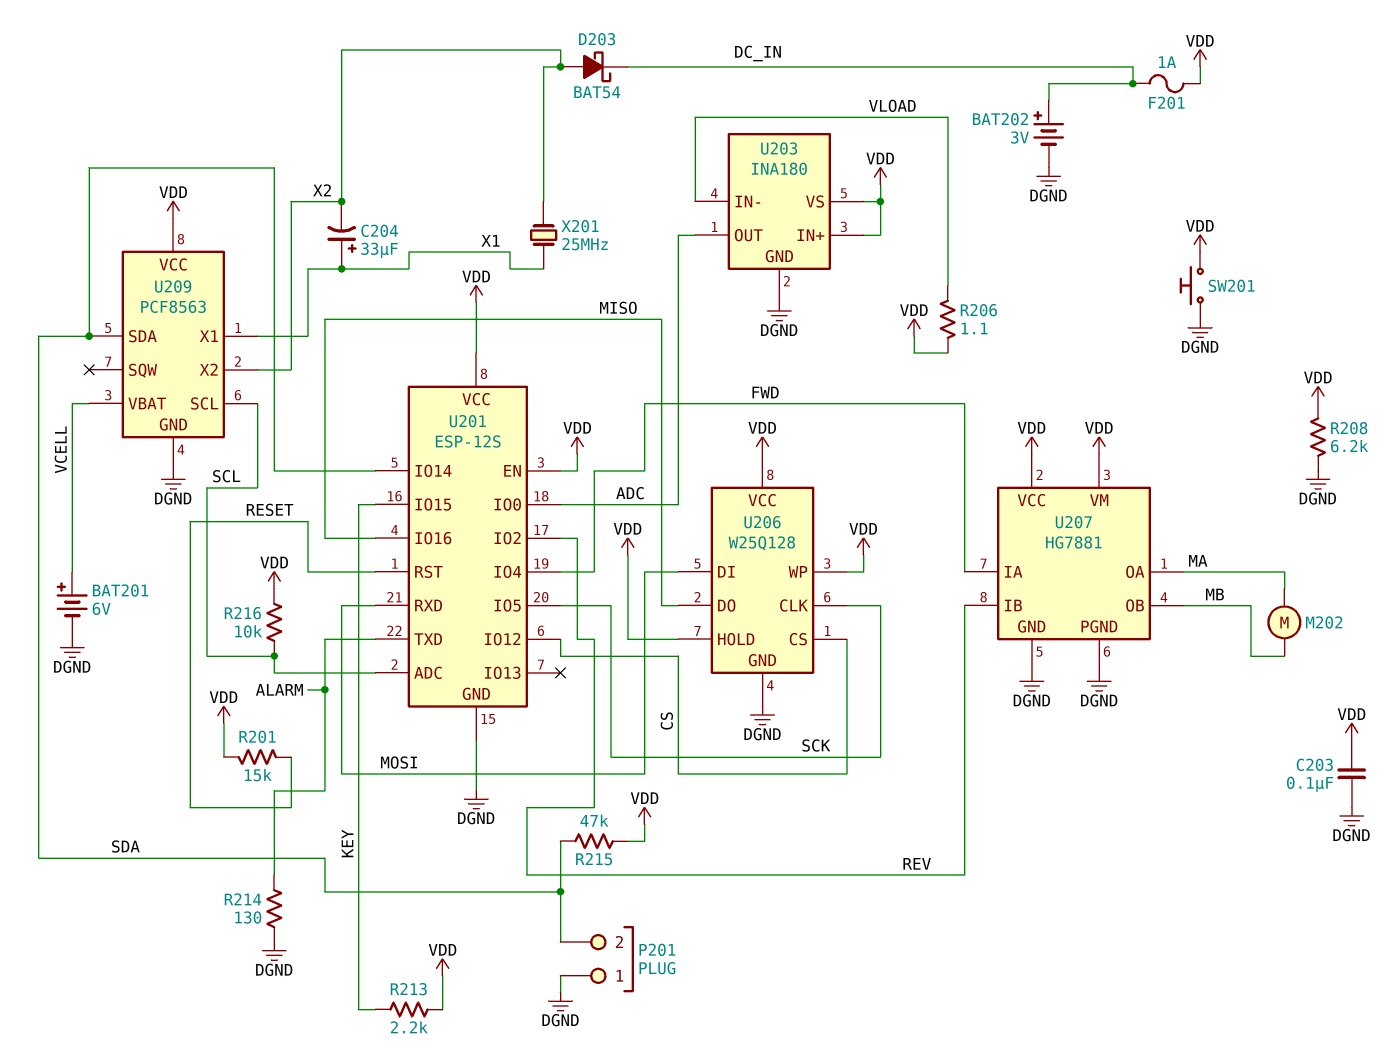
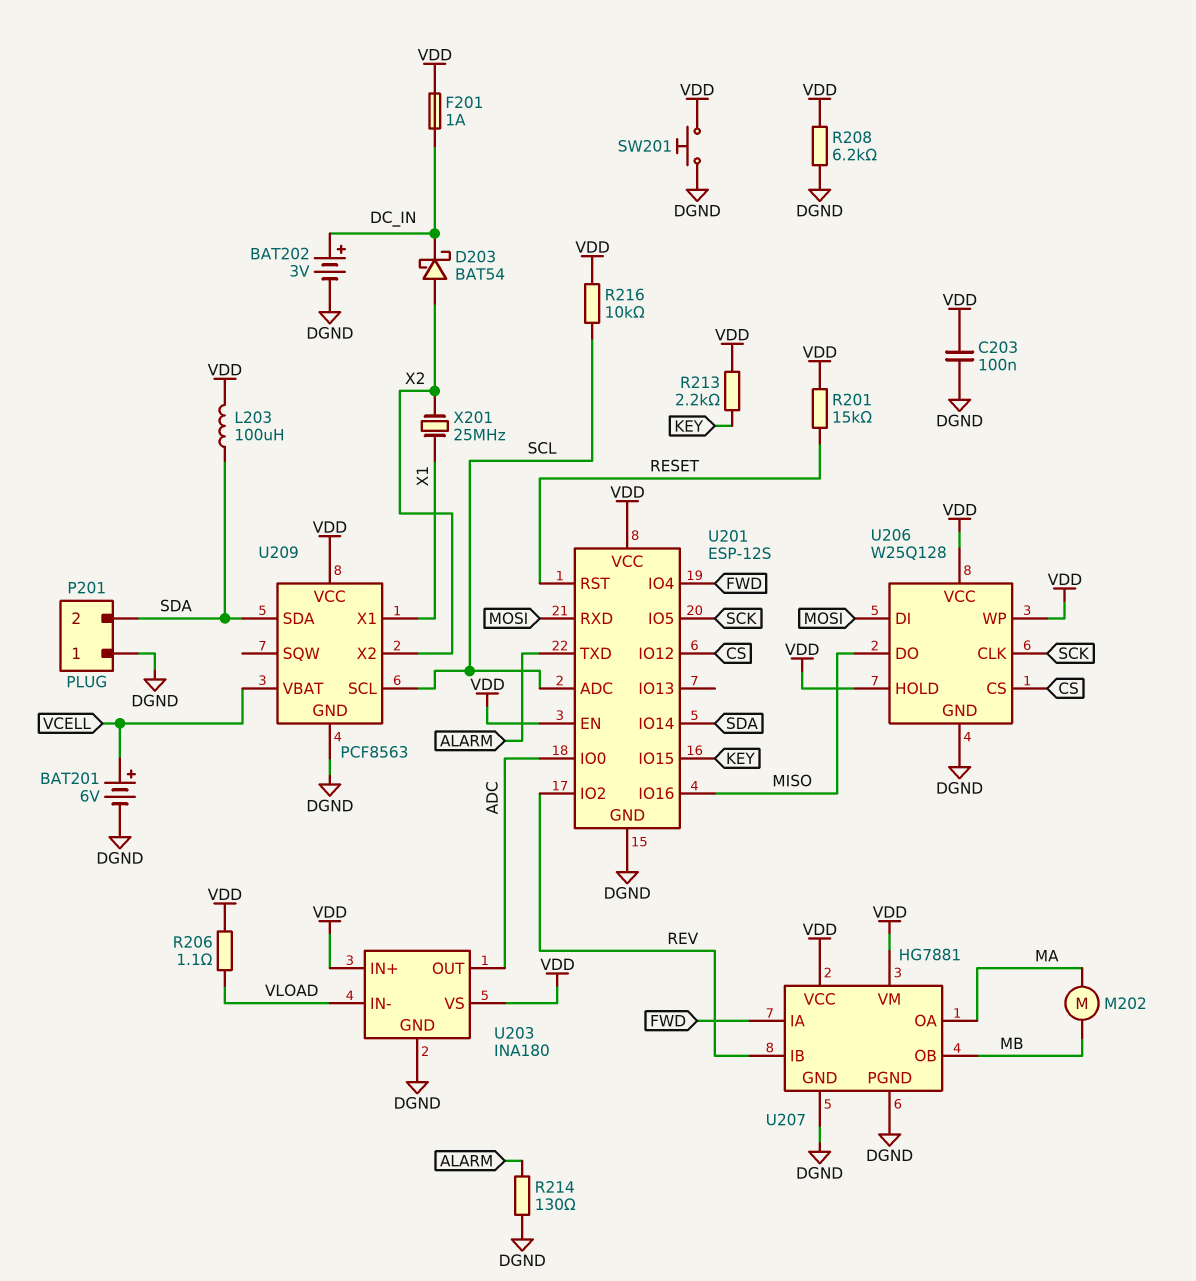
C204: 33uF (plus X1, minus X2) -> none
L203: none -> 100uH (SDA, VDD)
R215: 47k (SDA, VDD) -> none

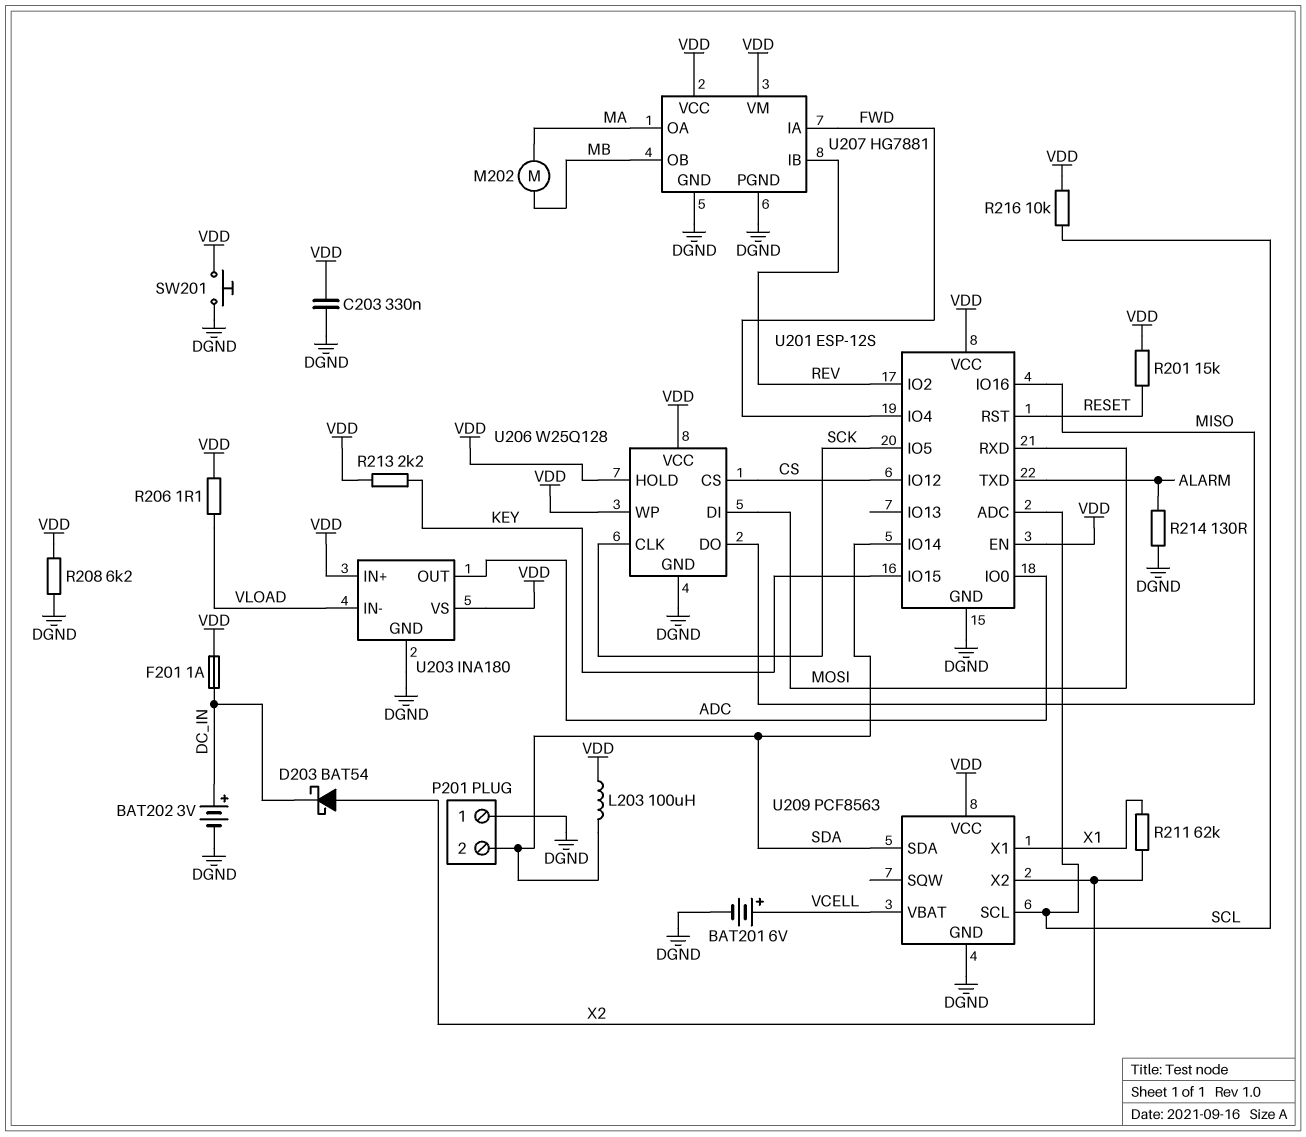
C203: 100nF (DGND, VDD) -> 330nF (DGND, VDD)
R211: none -> 62k (X1, X2)
X201: 25MHz (X1, X2) -> none

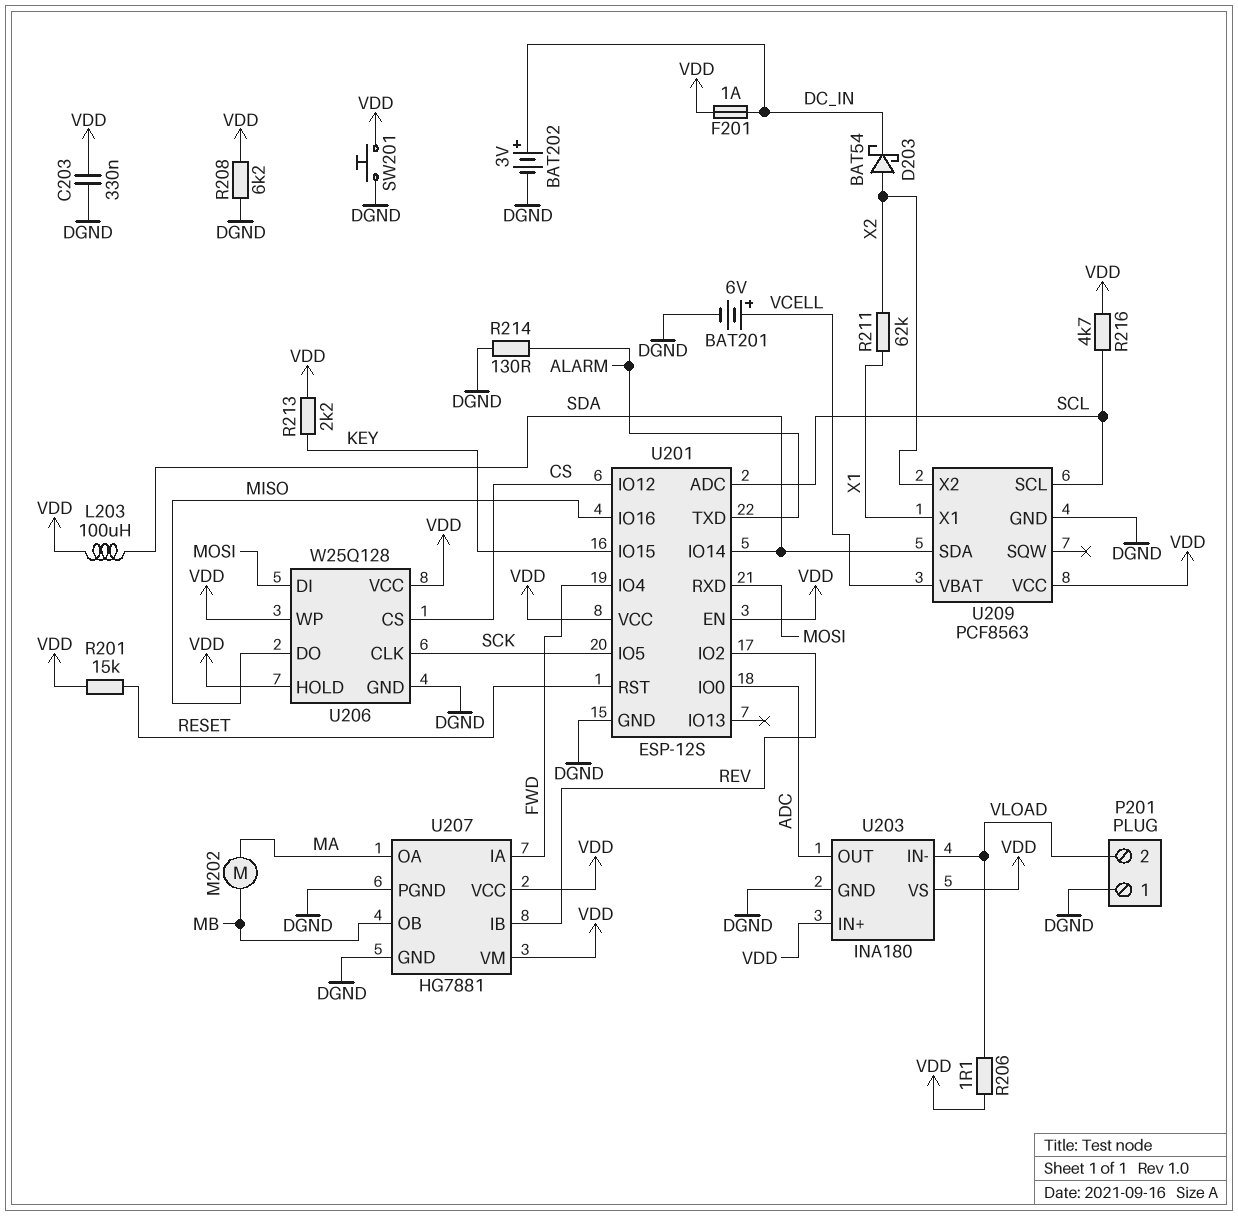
P201 pin 2: SDA -> VLOAD
R216: 10k (SCL, VDD) -> 4.7k (SCL, VDD)

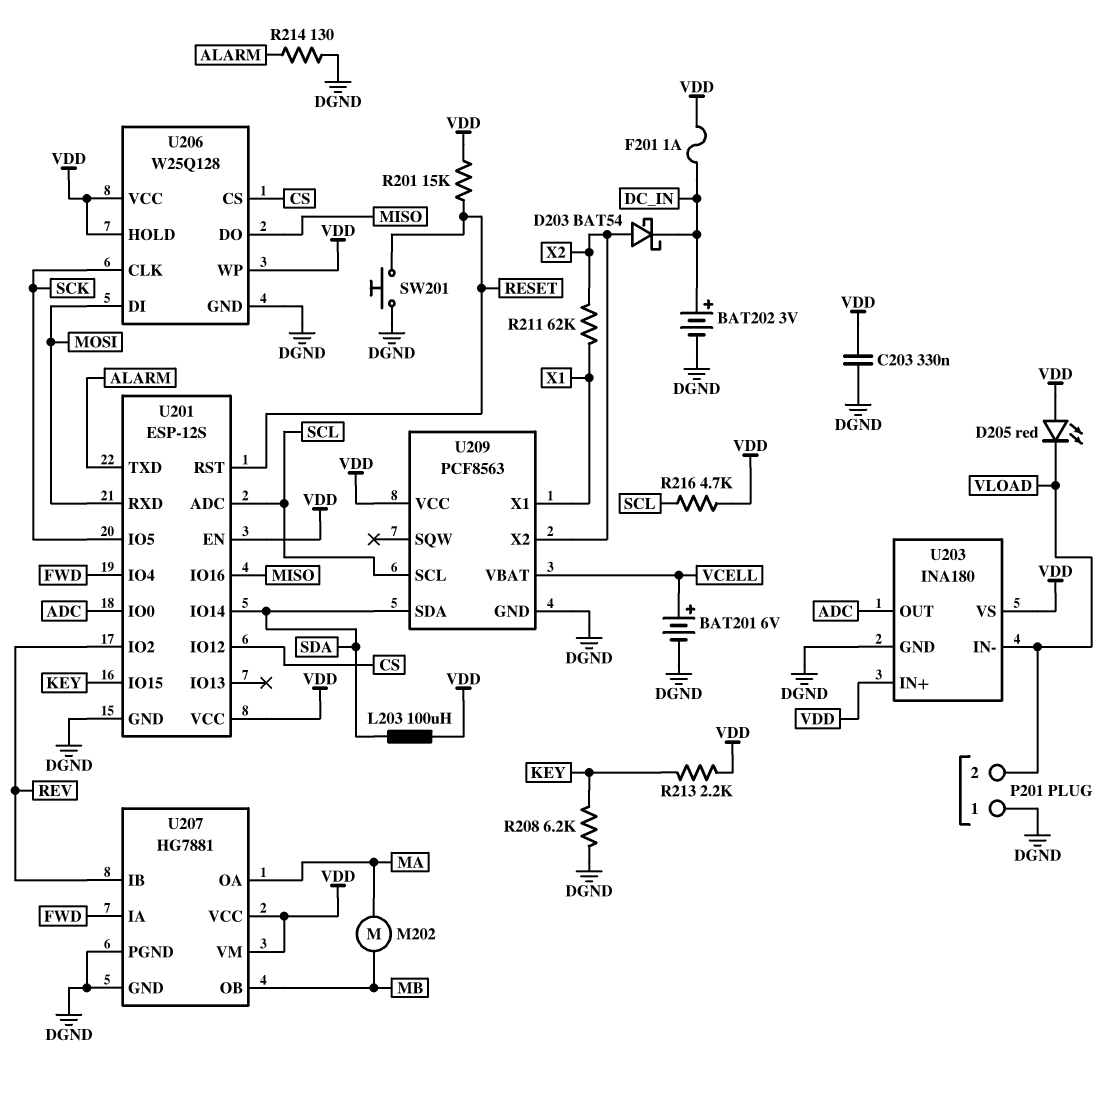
D205: none -> LED red (A VDD, K VLOAD)
R206: 1.1 (VDD, VLOAD) -> none
R208: 6.2k (DGND, VDD) -> 6.2k (DGND, KEY)
SW201: button (DGND, VDD) -> button (DGND, RESET)

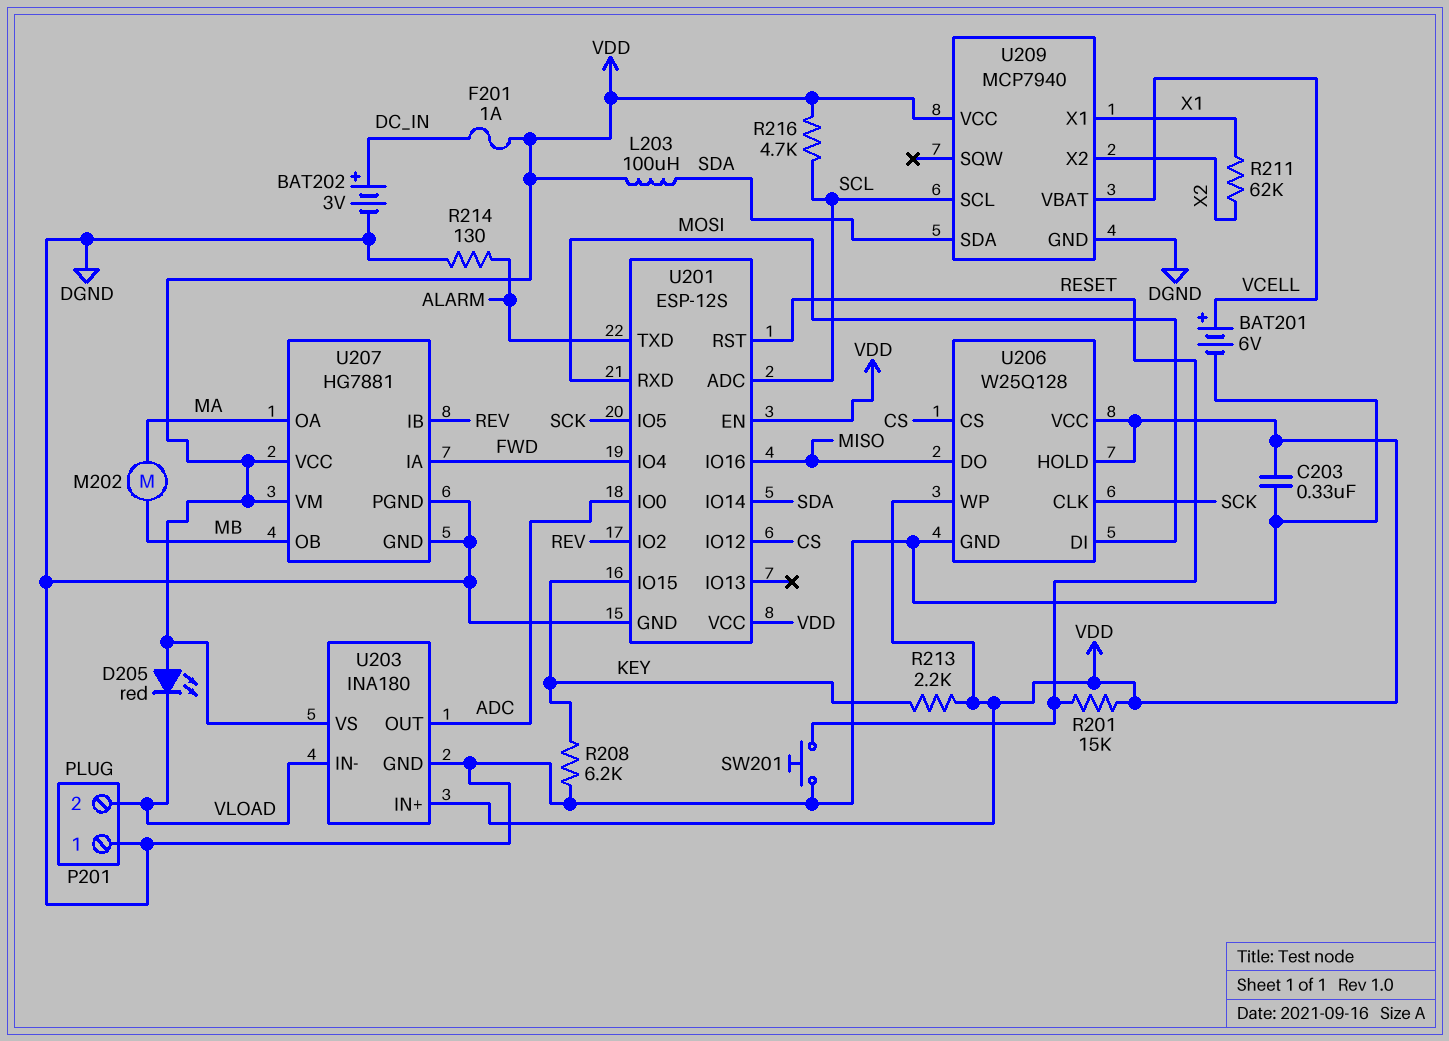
D203: schottky BAT54 (A X2, K DC_IN) -> none
U209: PCF8563 -> MCP7940

